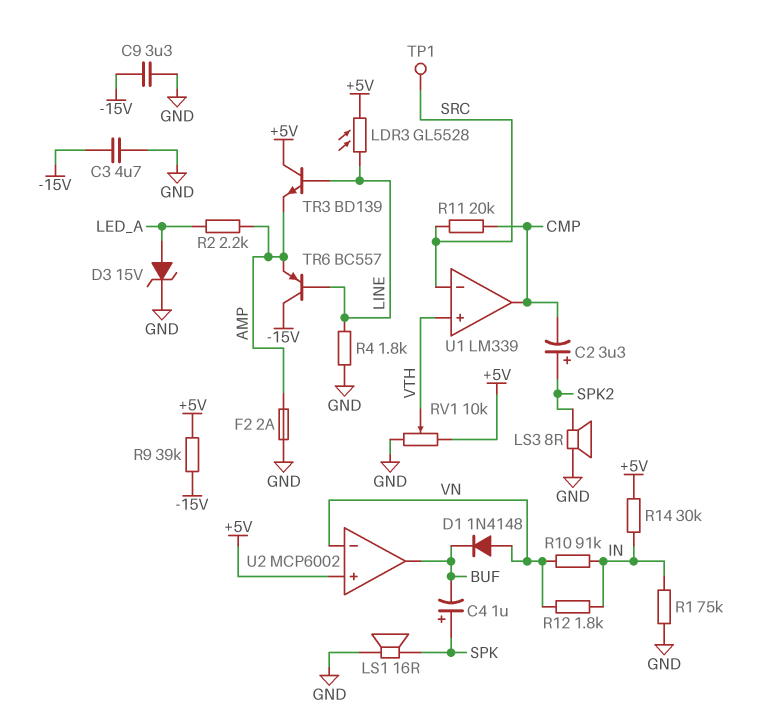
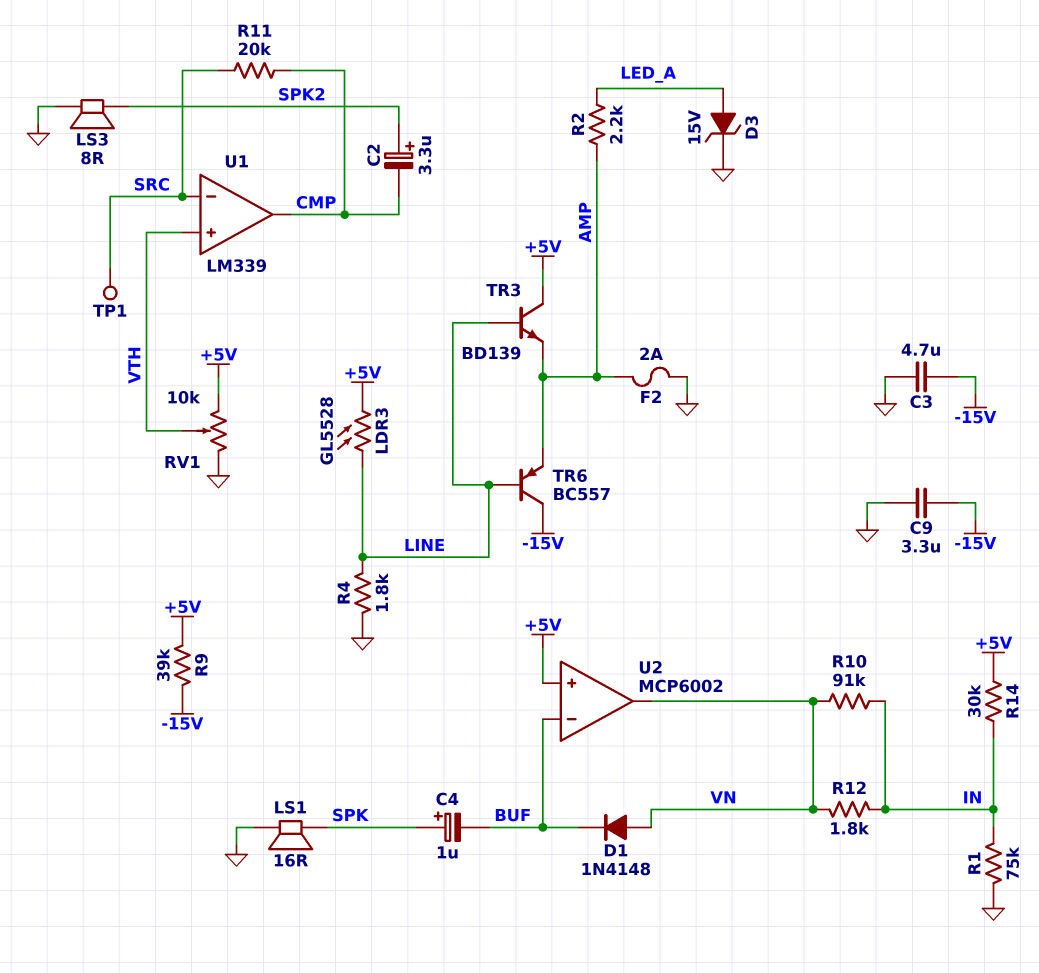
U2 pin in-: VN -> BUF
U2 pin out: BUF -> VN

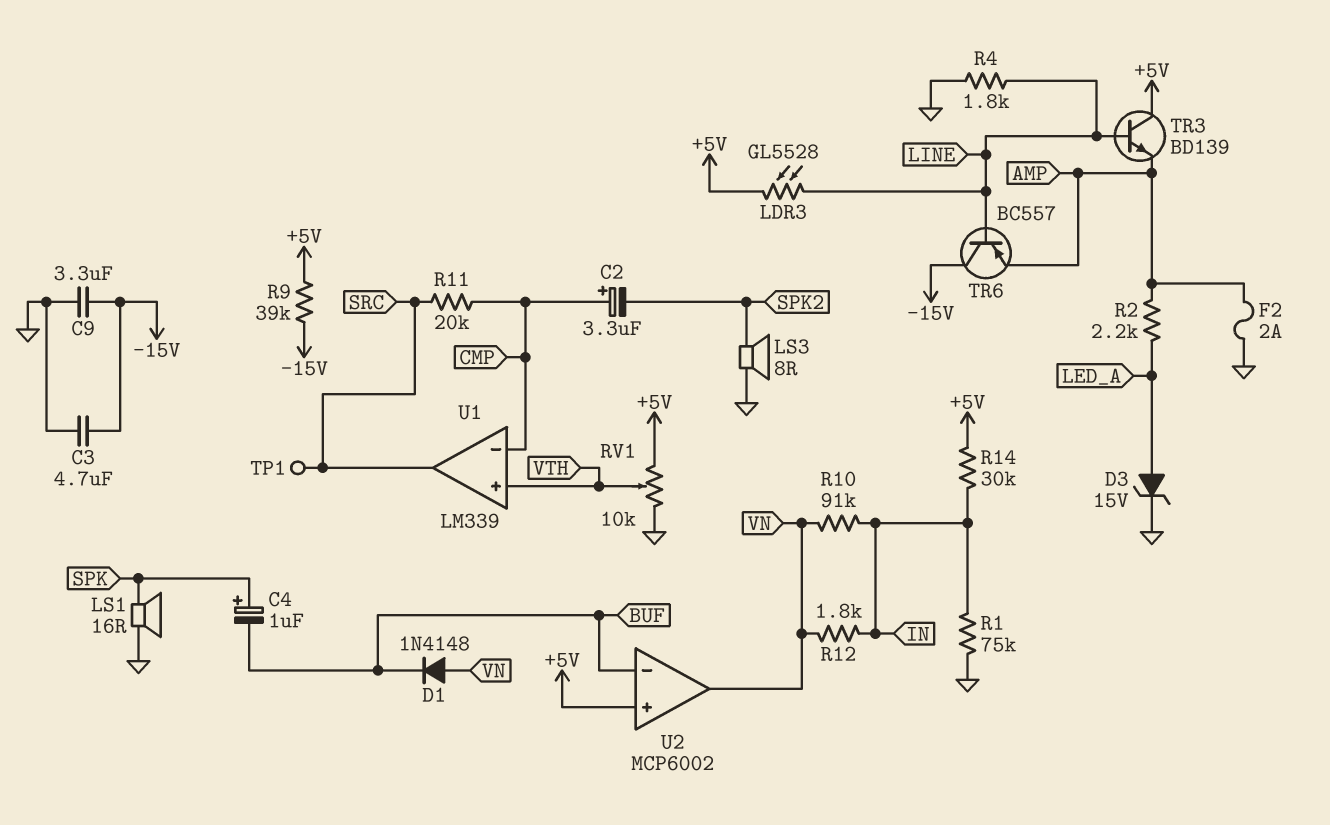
C2: 3.3uF (plus SPK2, minus CMP) -> 3.3uF (plus CMP, minus SPK2)
U1 pin in-: SRC -> CMP
U1 pin out: CMP -> SRC

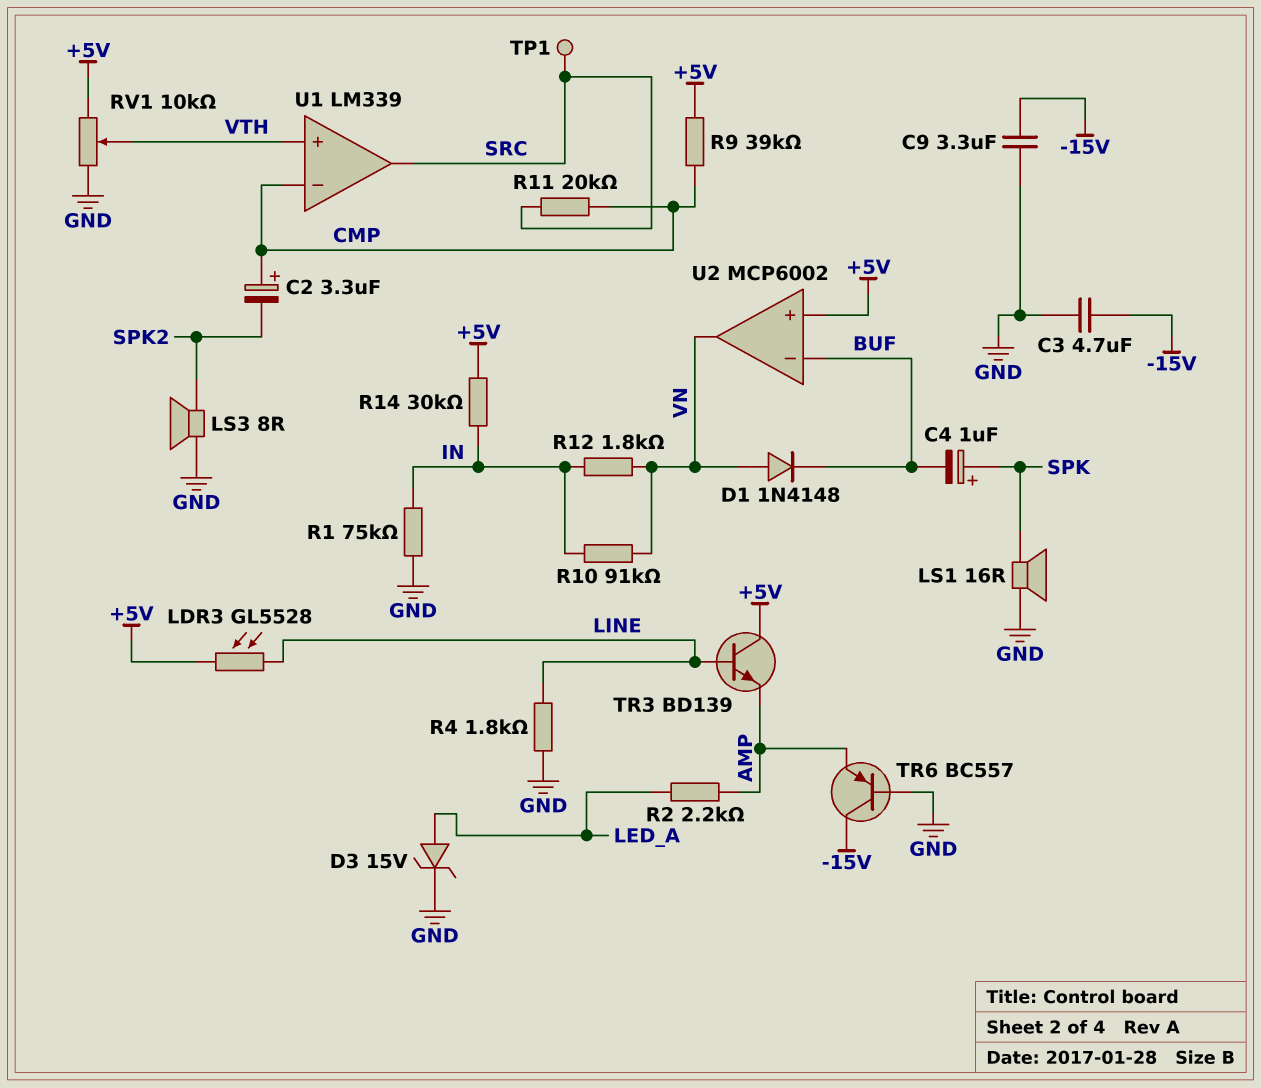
F2: 2A (AMP, GND) -> none
R9: 39k (+5V, -15V) -> 39k (+5V, CMP)
TR6: PNP BC557 (B LINE, C -15V, E AMP) -> PNP BC557 (B GND, C -15V, E AMP)

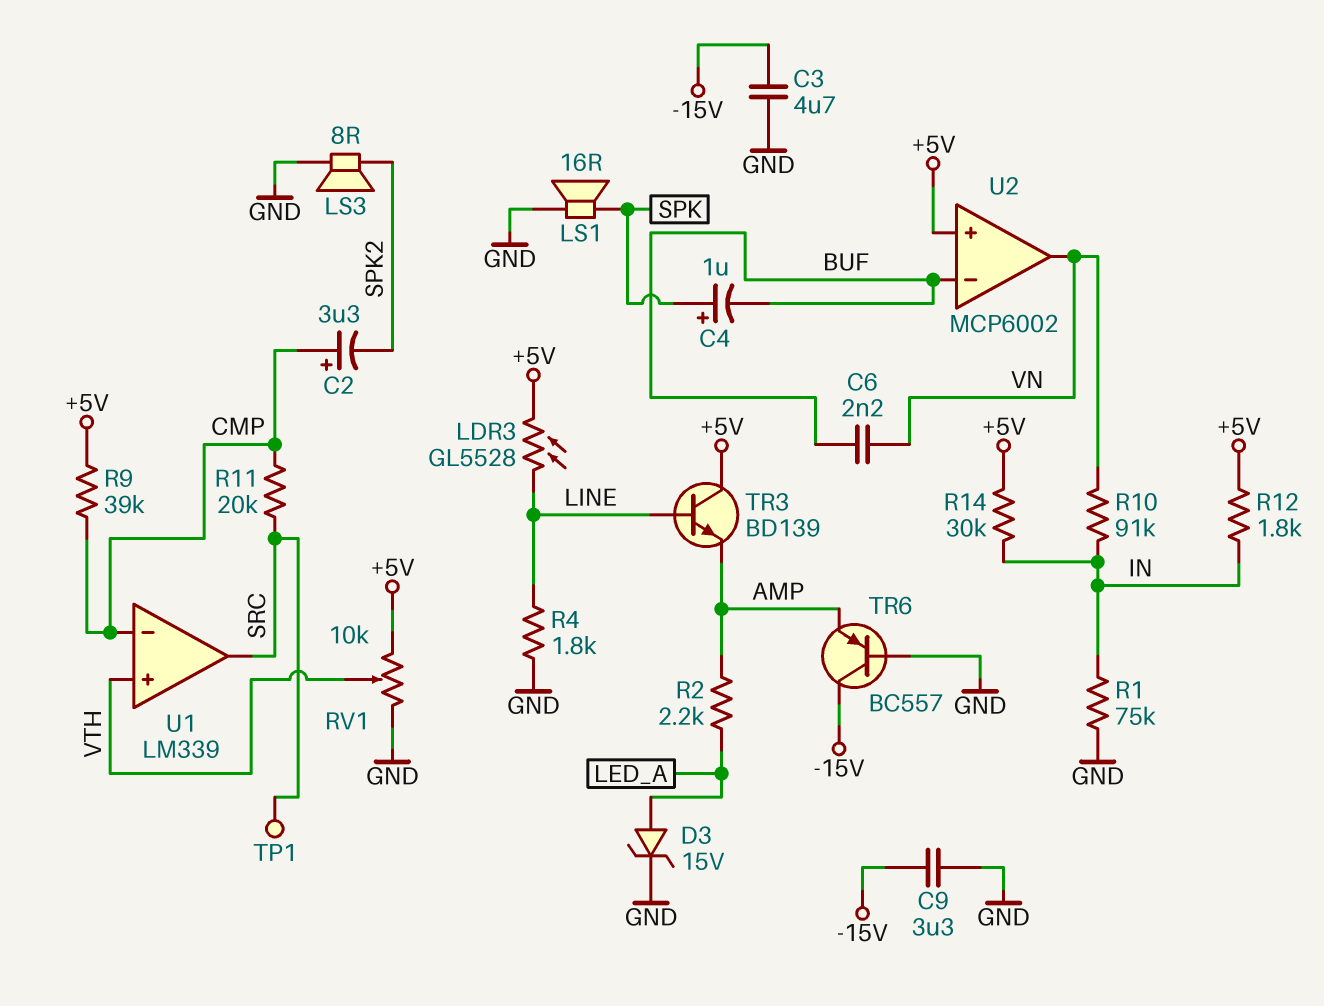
C6: none -> 2.2nF (BUF, VN)
D1: diode 1N4148 (A VN, K BUF) -> none
R12: 1.8k (IN, VN) -> 1.8k (+5V, IN)

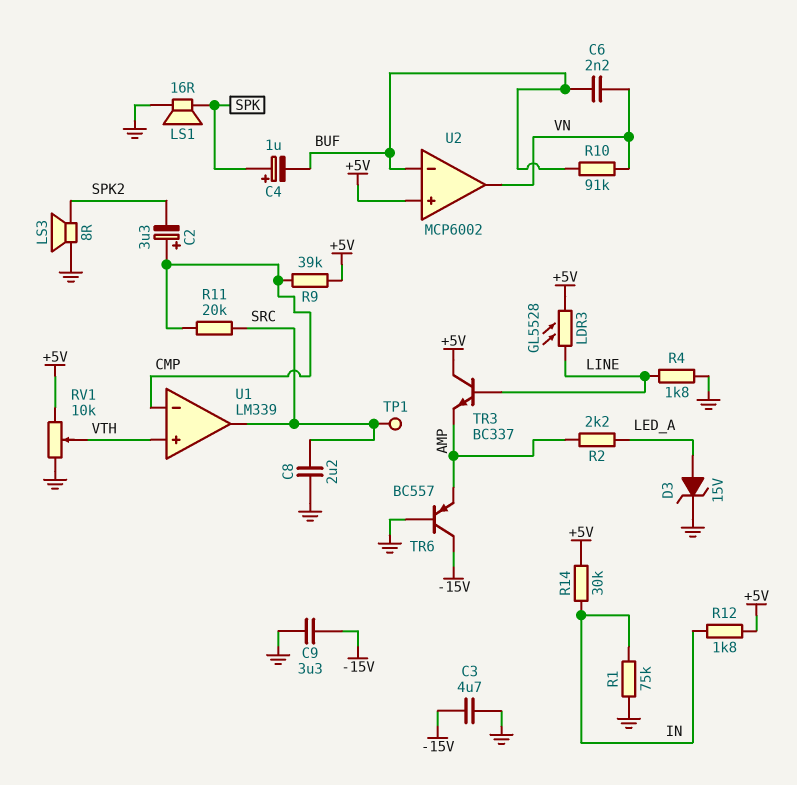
C8: none -> 2.2uF (GND, SRC)
R10: 91k (IN, VN) -> 91k (BUF, VN)
TR3: NPN BD139 (B LINE, C +5V, E AMP) -> NPN BC337 (B LINE, C +5V, E AMP)

